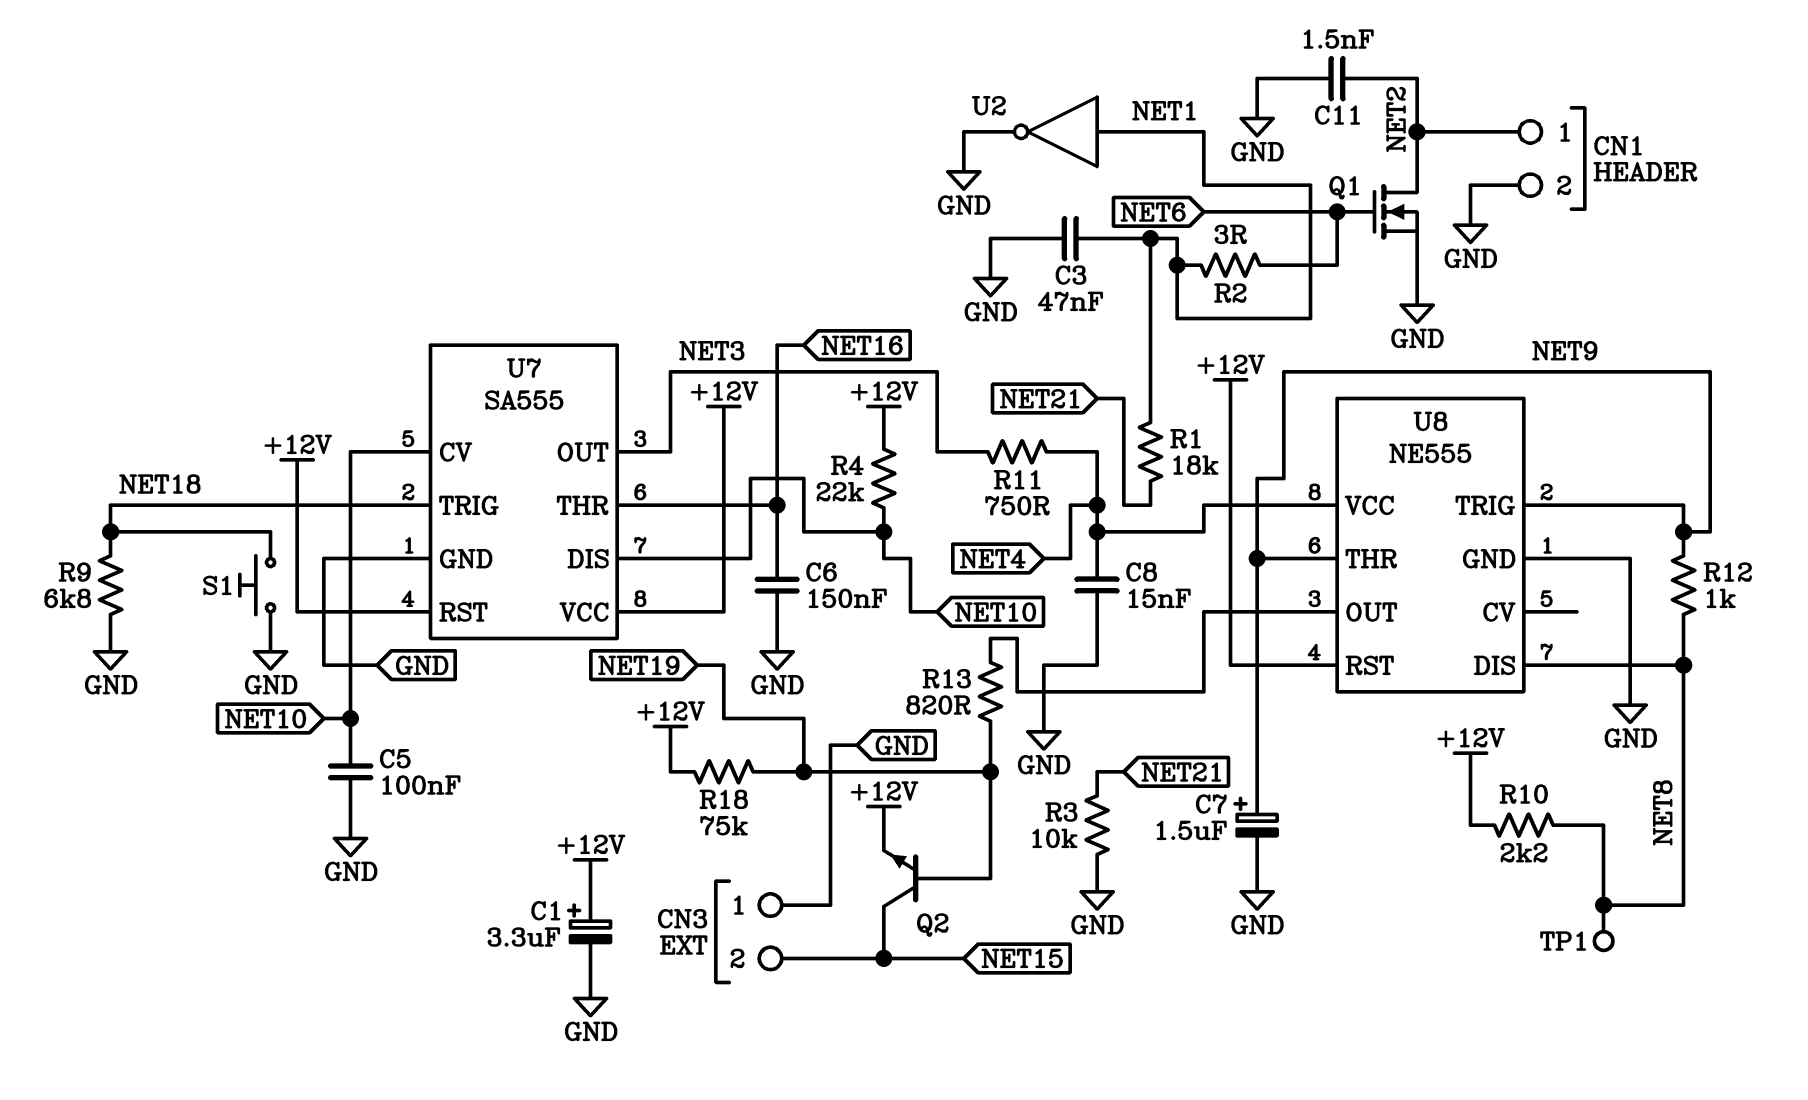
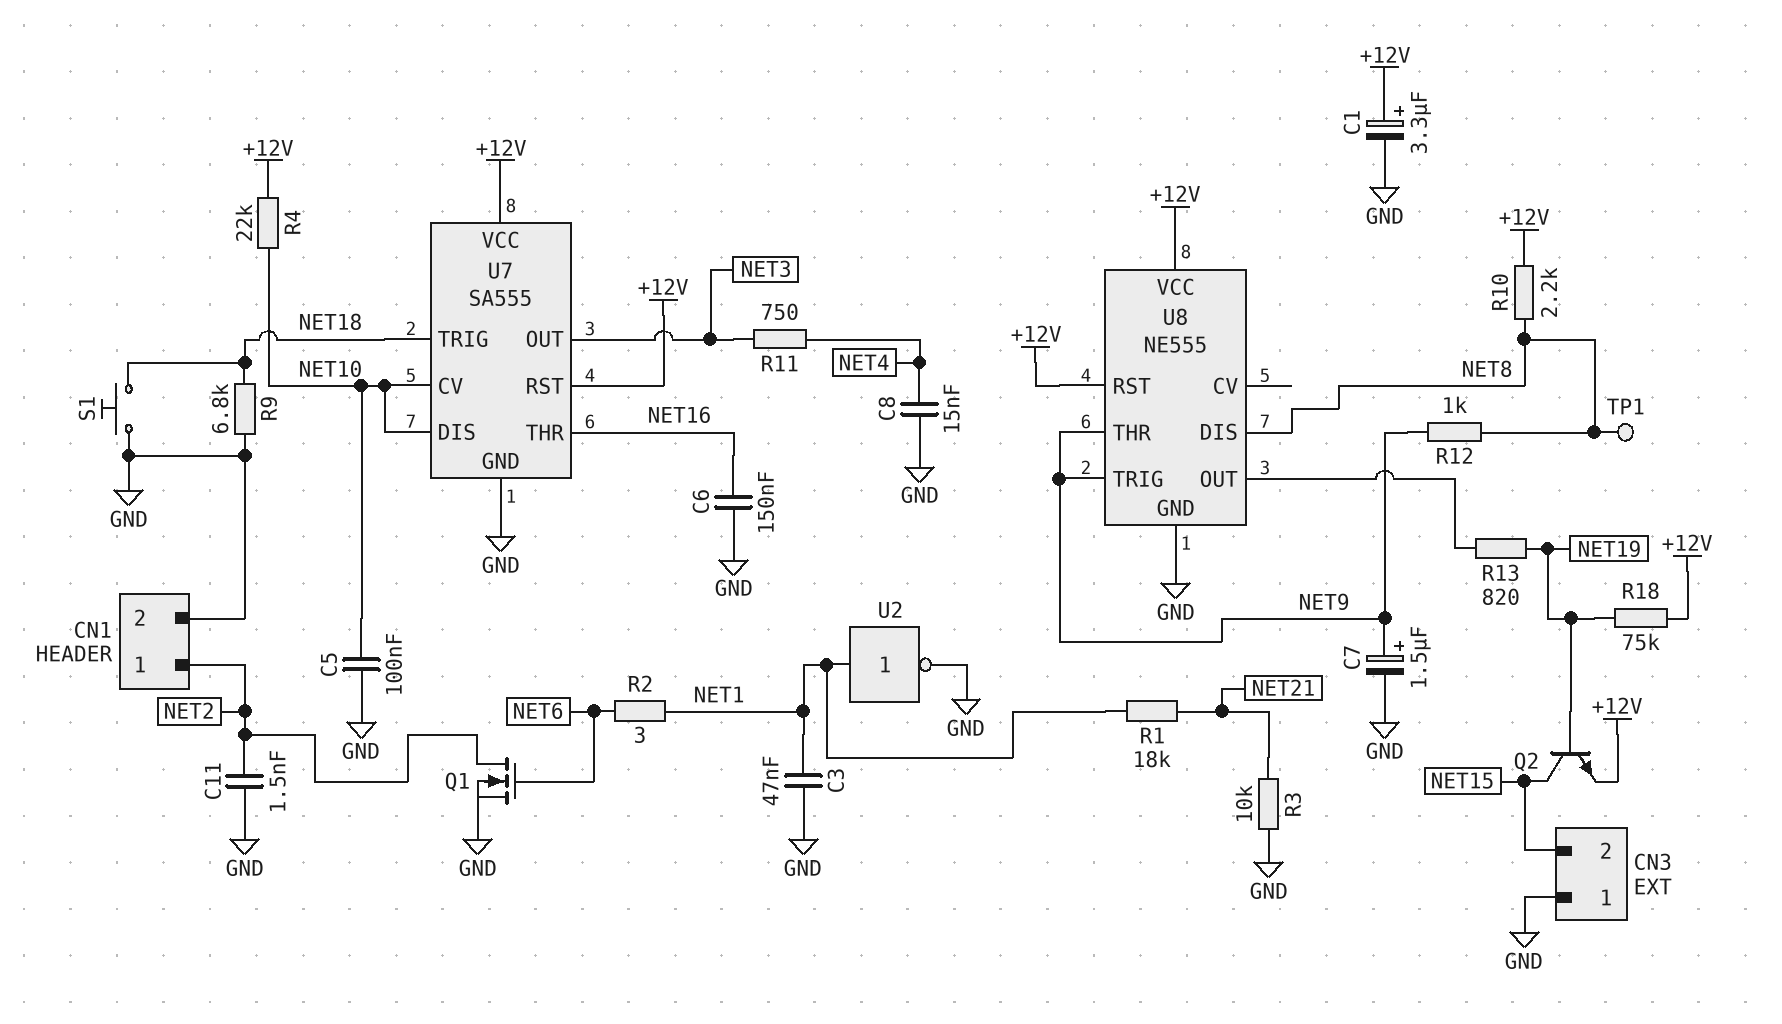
U8 pin VCC: NET4 -> +12V

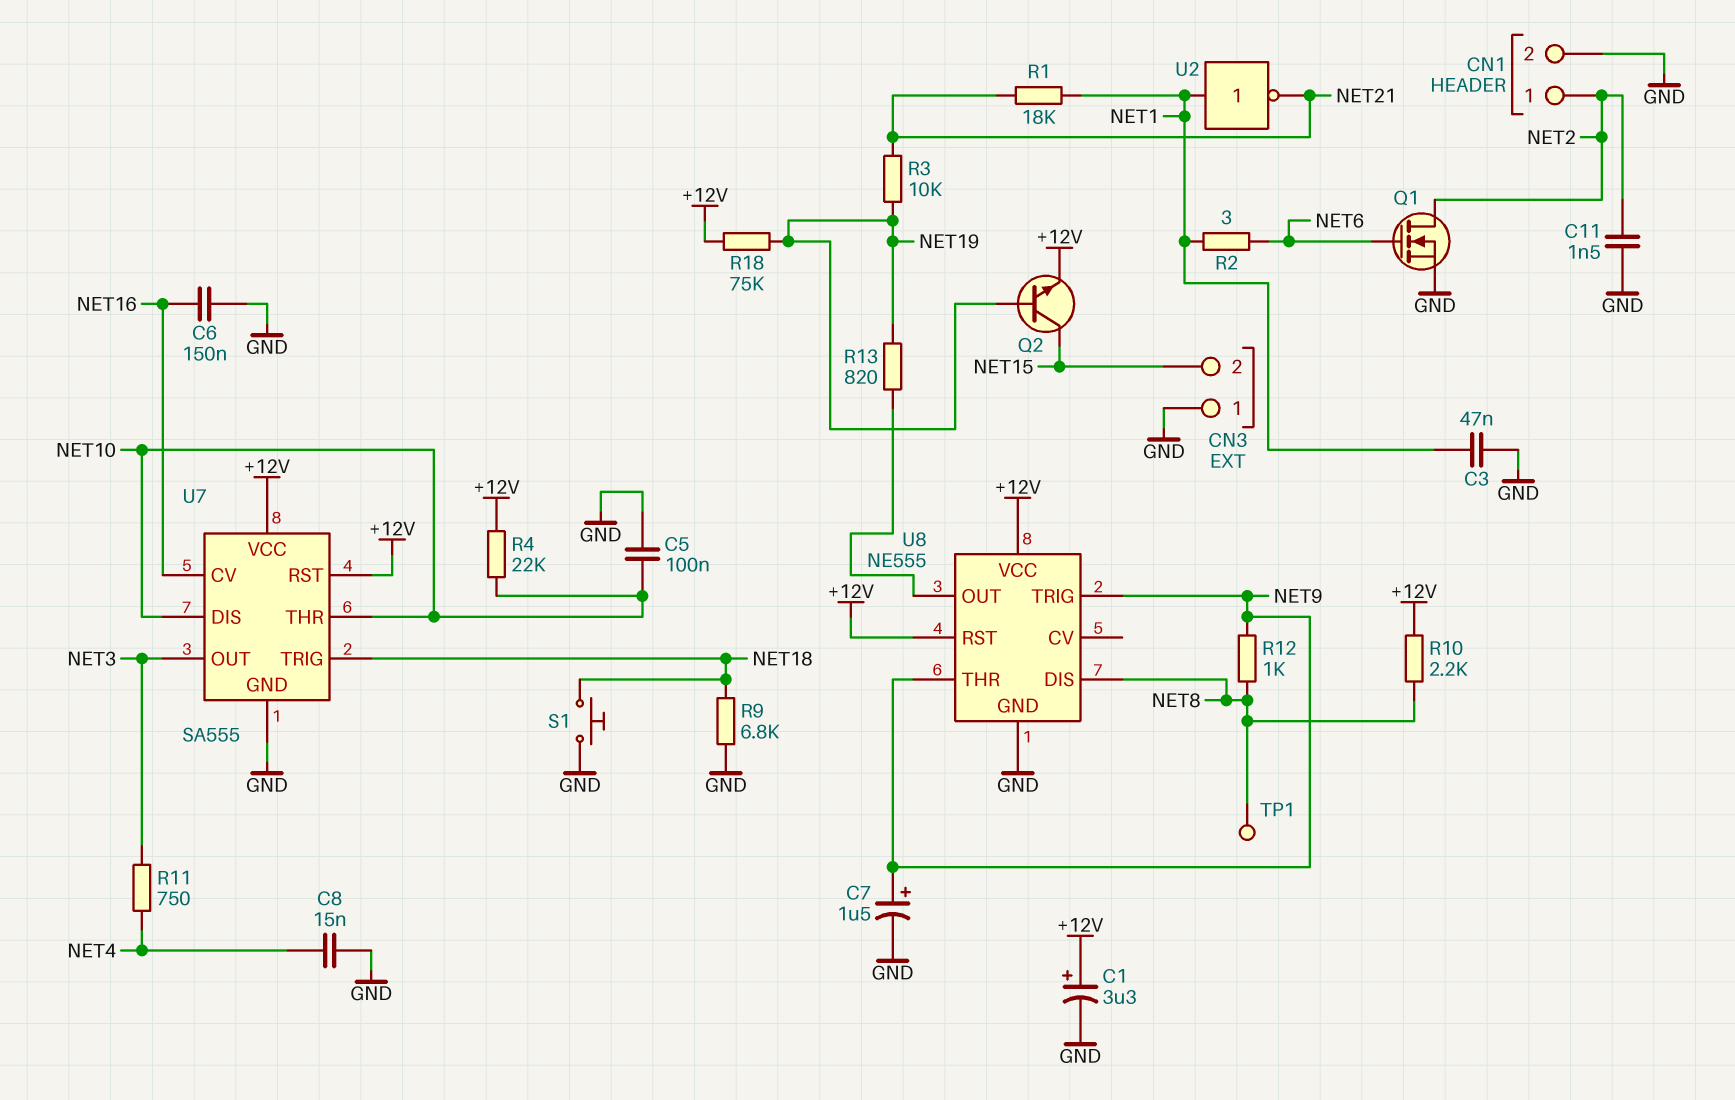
R3: 10k (GND, NET21) -> 10k (NET19, NET21)
U2: NOT (in NET1, out GND) -> NOT (in NET1, out NET21)
U7 pin CV: NET10 -> NET16
U7 pin THR: NET16 -> NET10

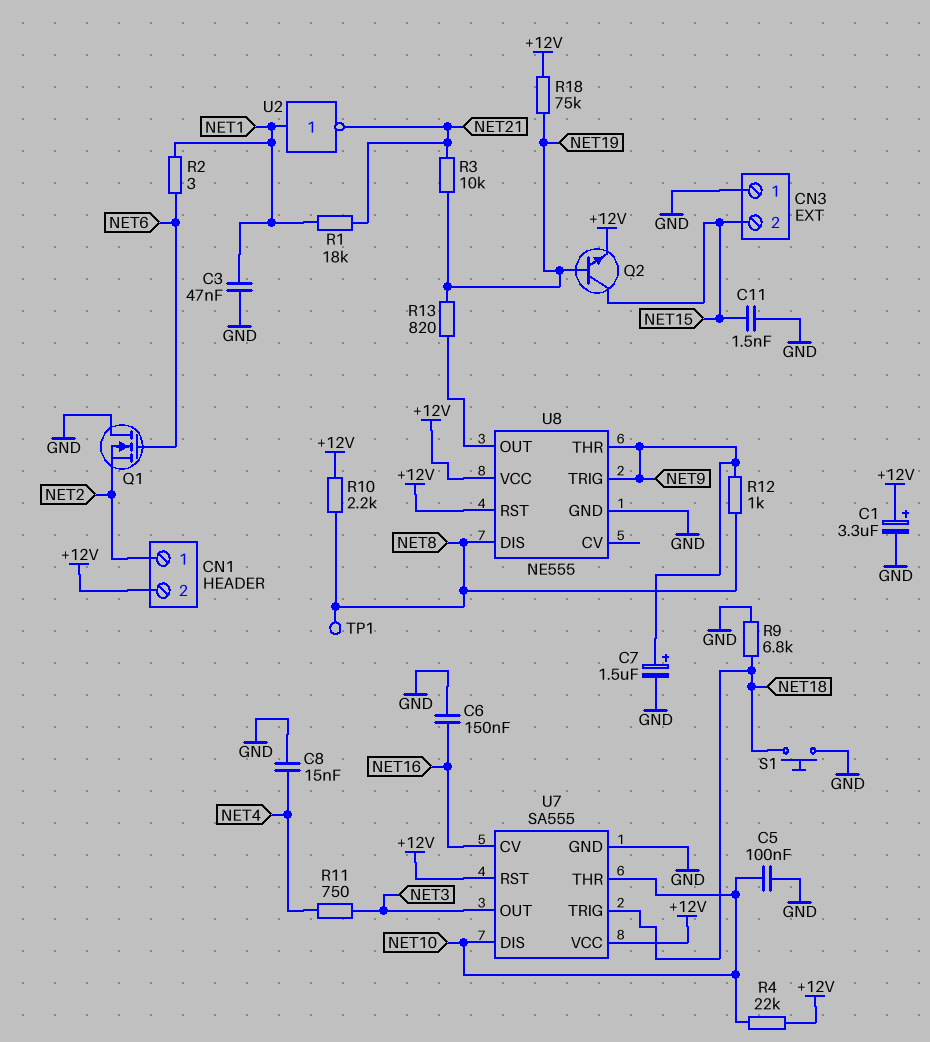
C11: 1.5nF (GND, NET2) -> 1.5nF (GND, NET15)
CN1 pin 2: GND -> +12V
Q1: NMOS (G NET6, D NET2, S GND) -> NMOS (G NET6, D GND, S NET2)

